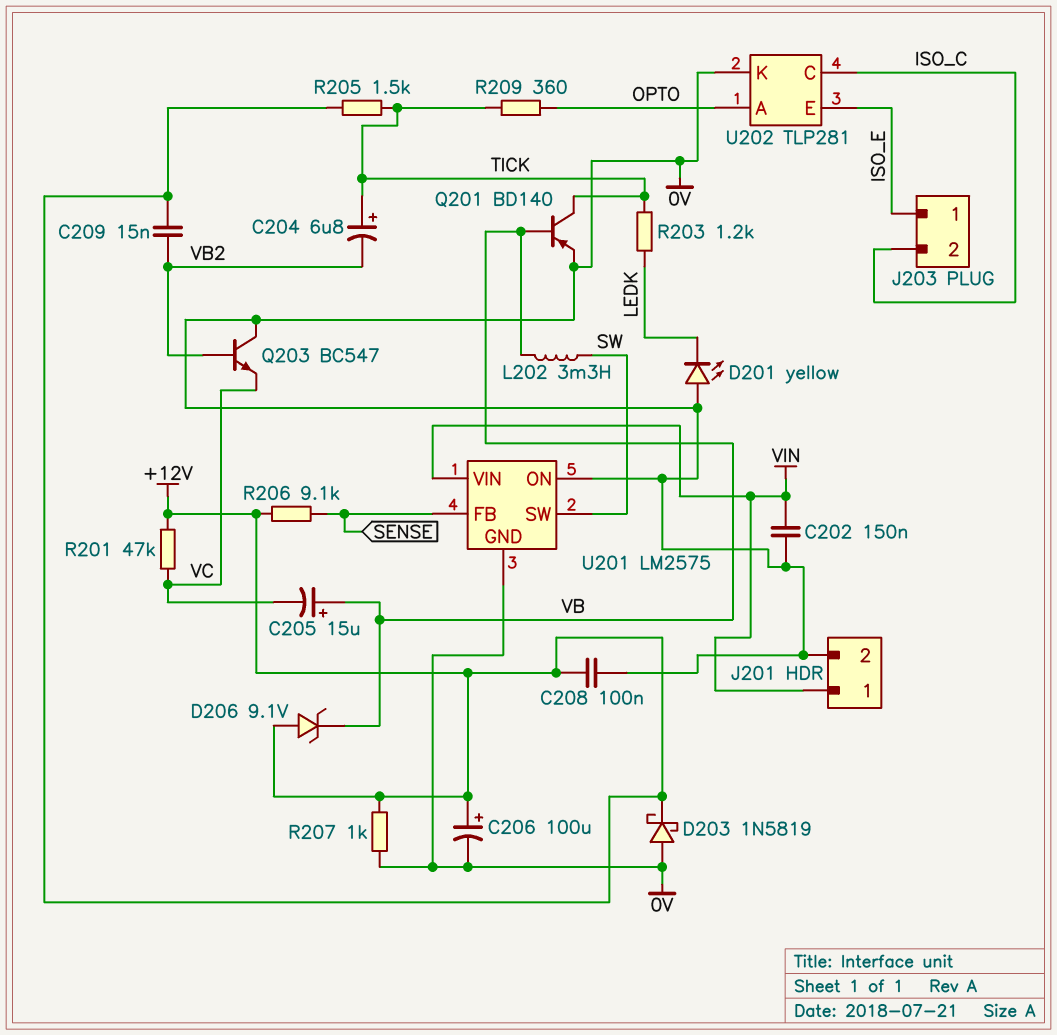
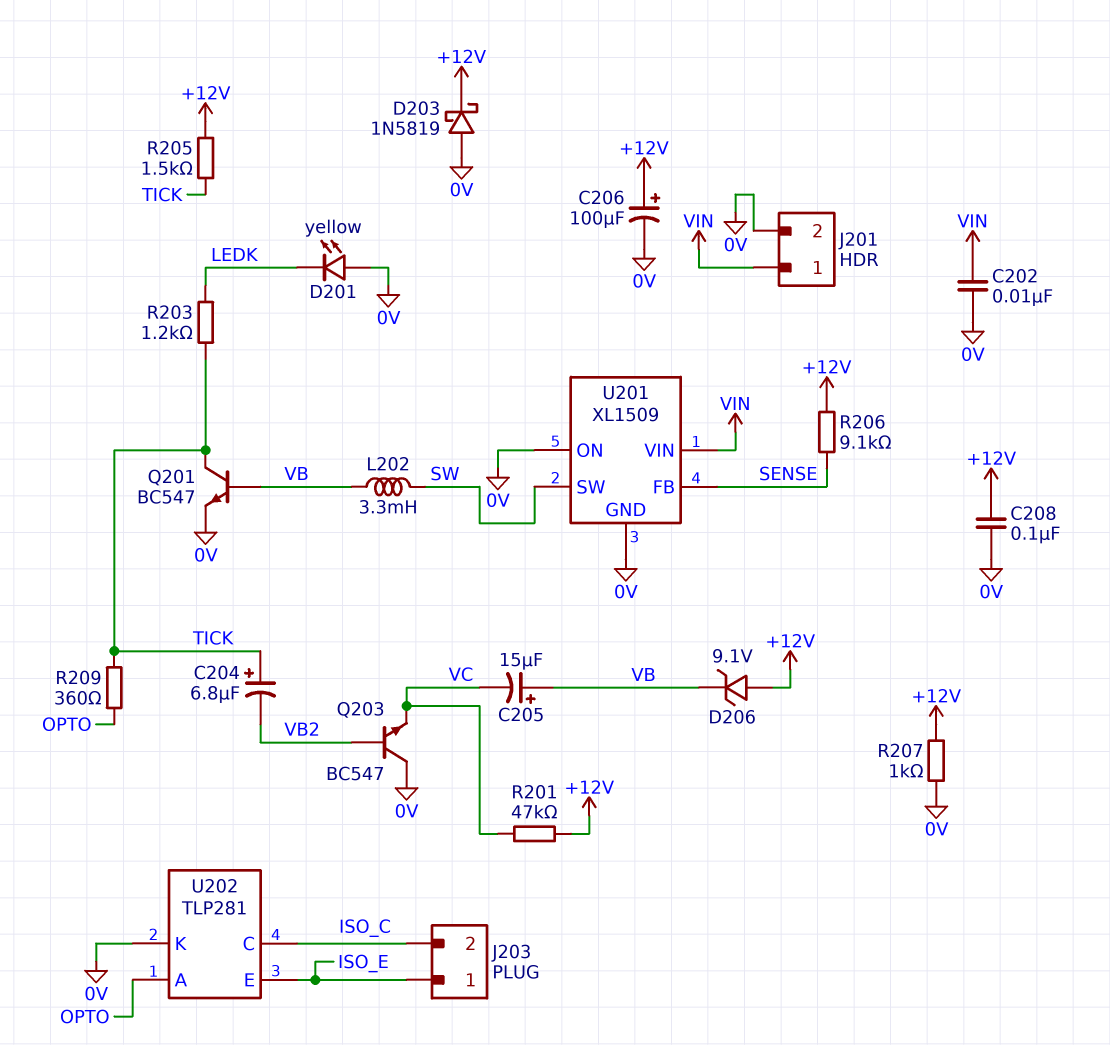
C202: 150nF (0V, VIN) -> 10nF (0V, VIN)
C209: 15nF (+12V, VB2) -> none
Q201: PNP BD140 (B VB, C TICK, E 0V) -> NPN BC547 (B VB, C TICK, E 0V)
U201: LM2575 -> XL1509

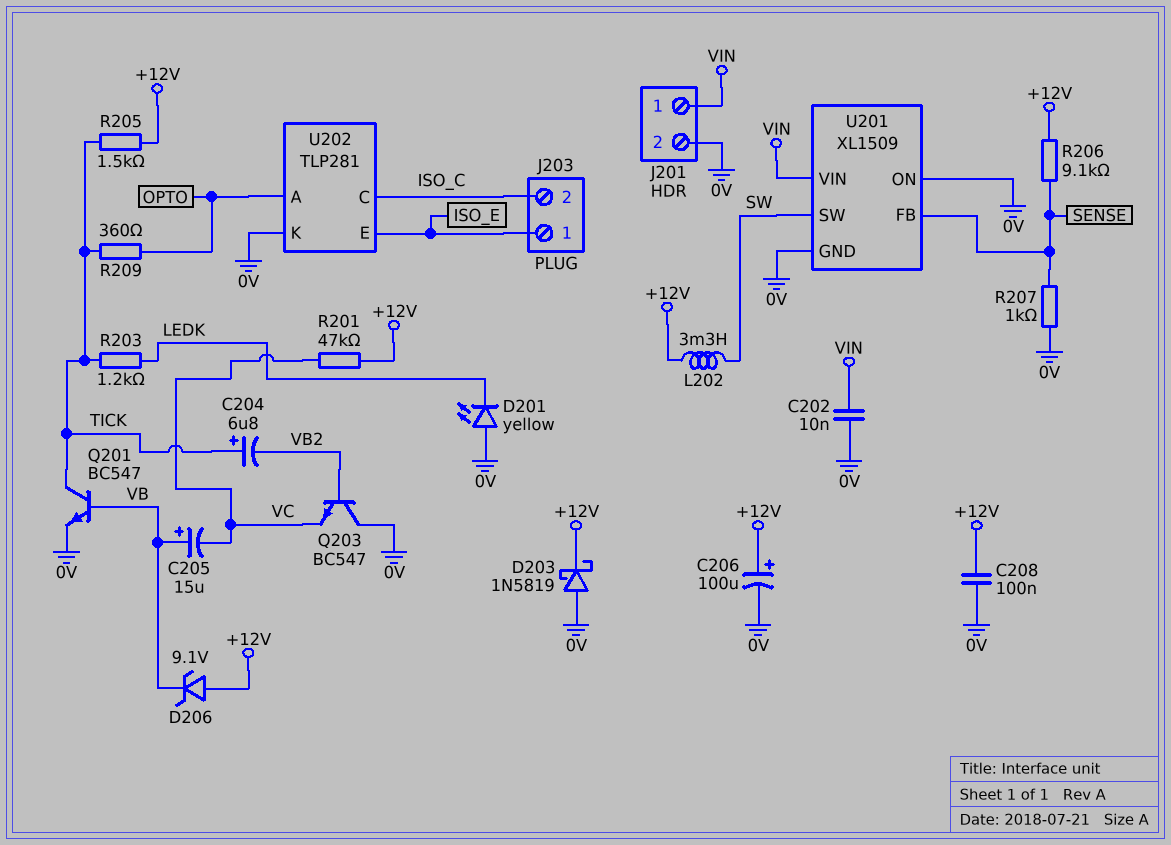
L202: 3.3mH (SW, VB) -> 3.3mH (+12V, SW)
R207: 1k (+12V, 0V) -> 1k (0V, SENSE)

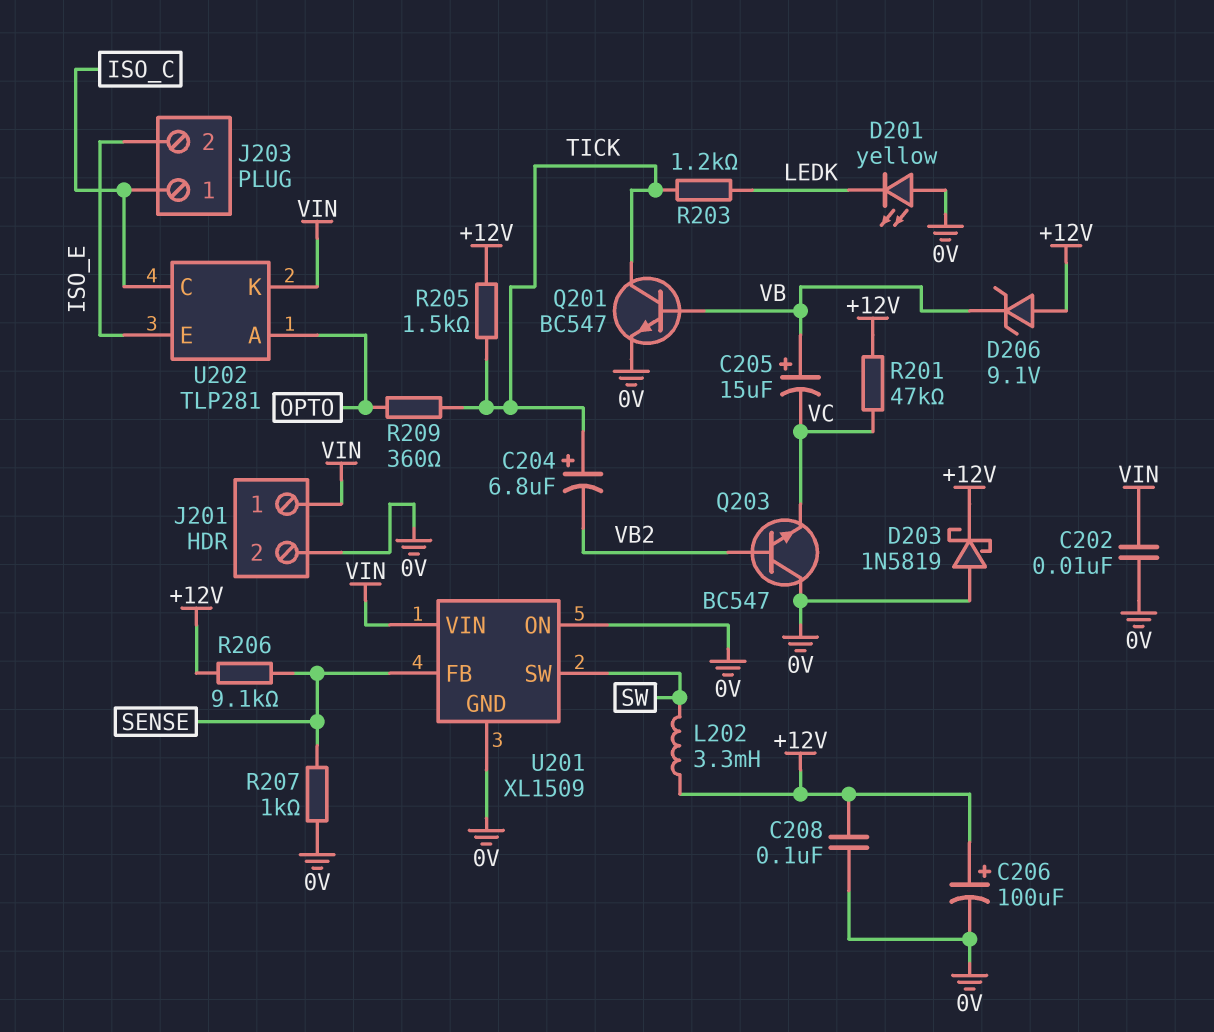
J203 pin 1: ISO_E -> ISO_C
J203 pin 2: ISO_C -> ISO_E
U202 pin K: 0V -> VIN

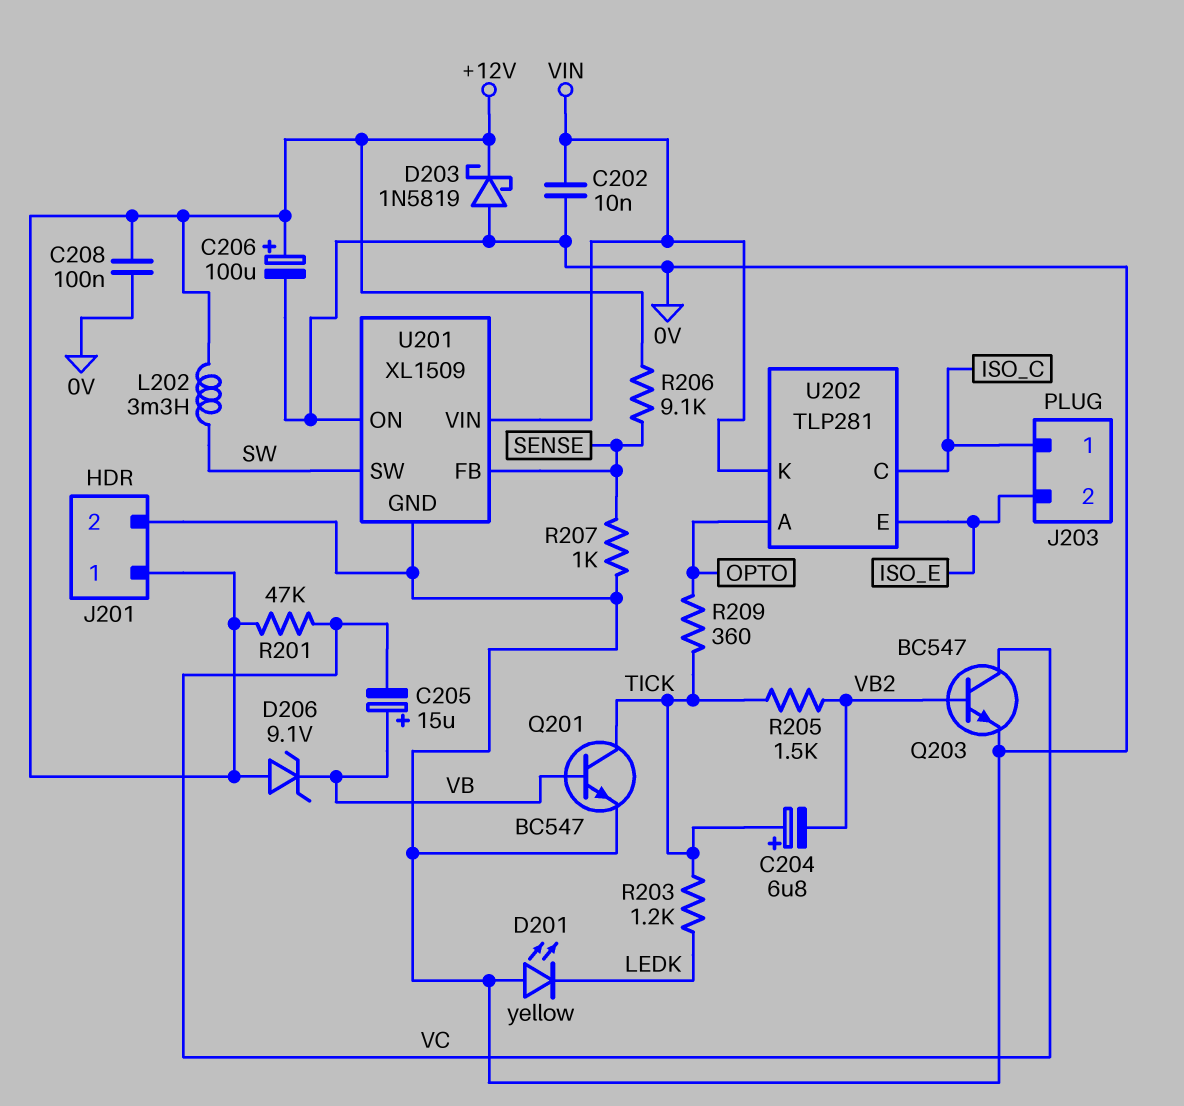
J201 pin 1: VIN -> +12V
Q203: NPN BC547 (B VB2, C 0V, E VC) -> NPN BC547 (B VB2, C VC, E 0V)
R205: 1.5k (+12V, TICK) -> 1.5k (TICK, VB2)

